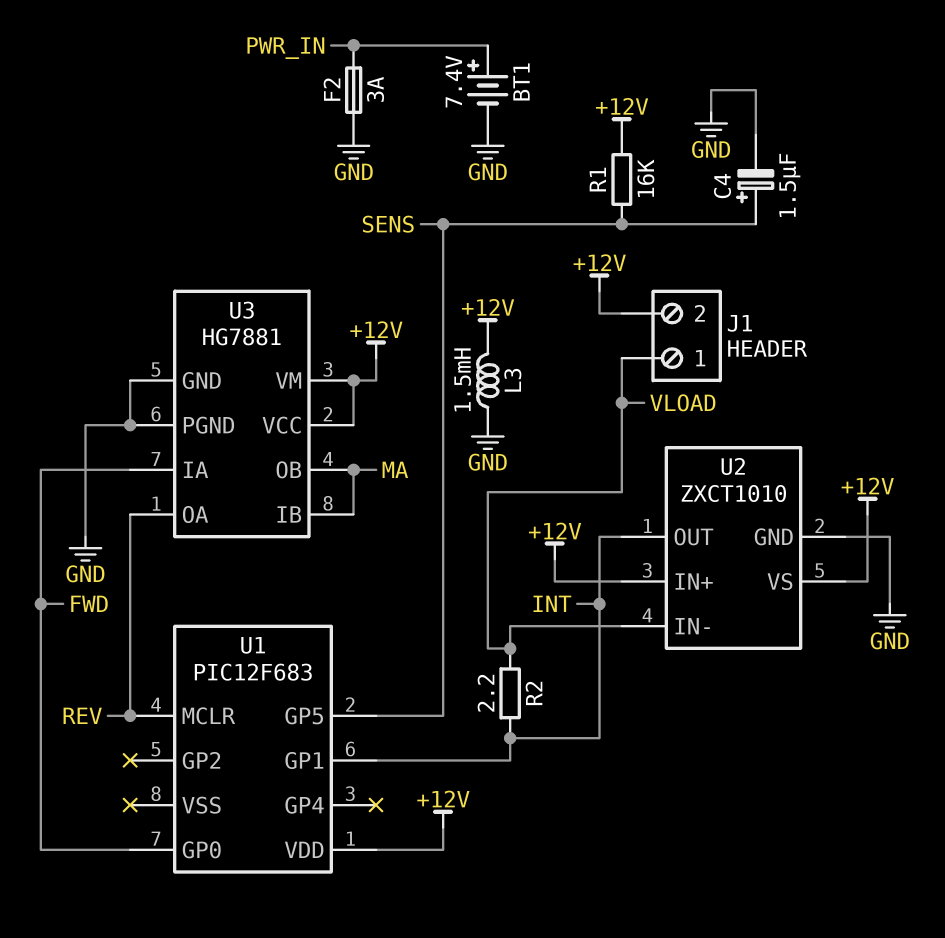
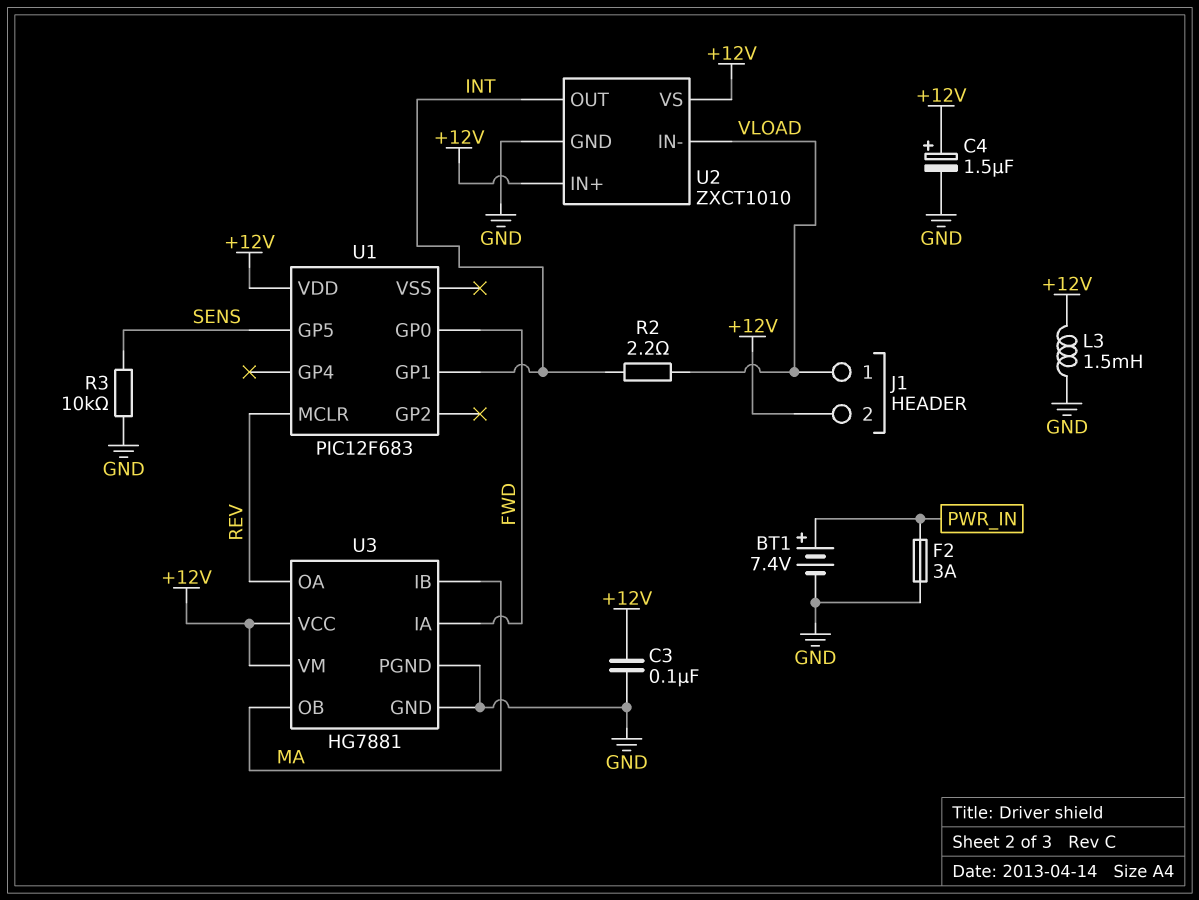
C3: none -> 100nF (+12V, GND)
C4: 1.5uF (plus SENS, minus GND) -> 1.5uF (plus +12V, minus GND)
R1: 16k (+12V, SENS) -> none
R3: none -> 10k (GND, SENS)

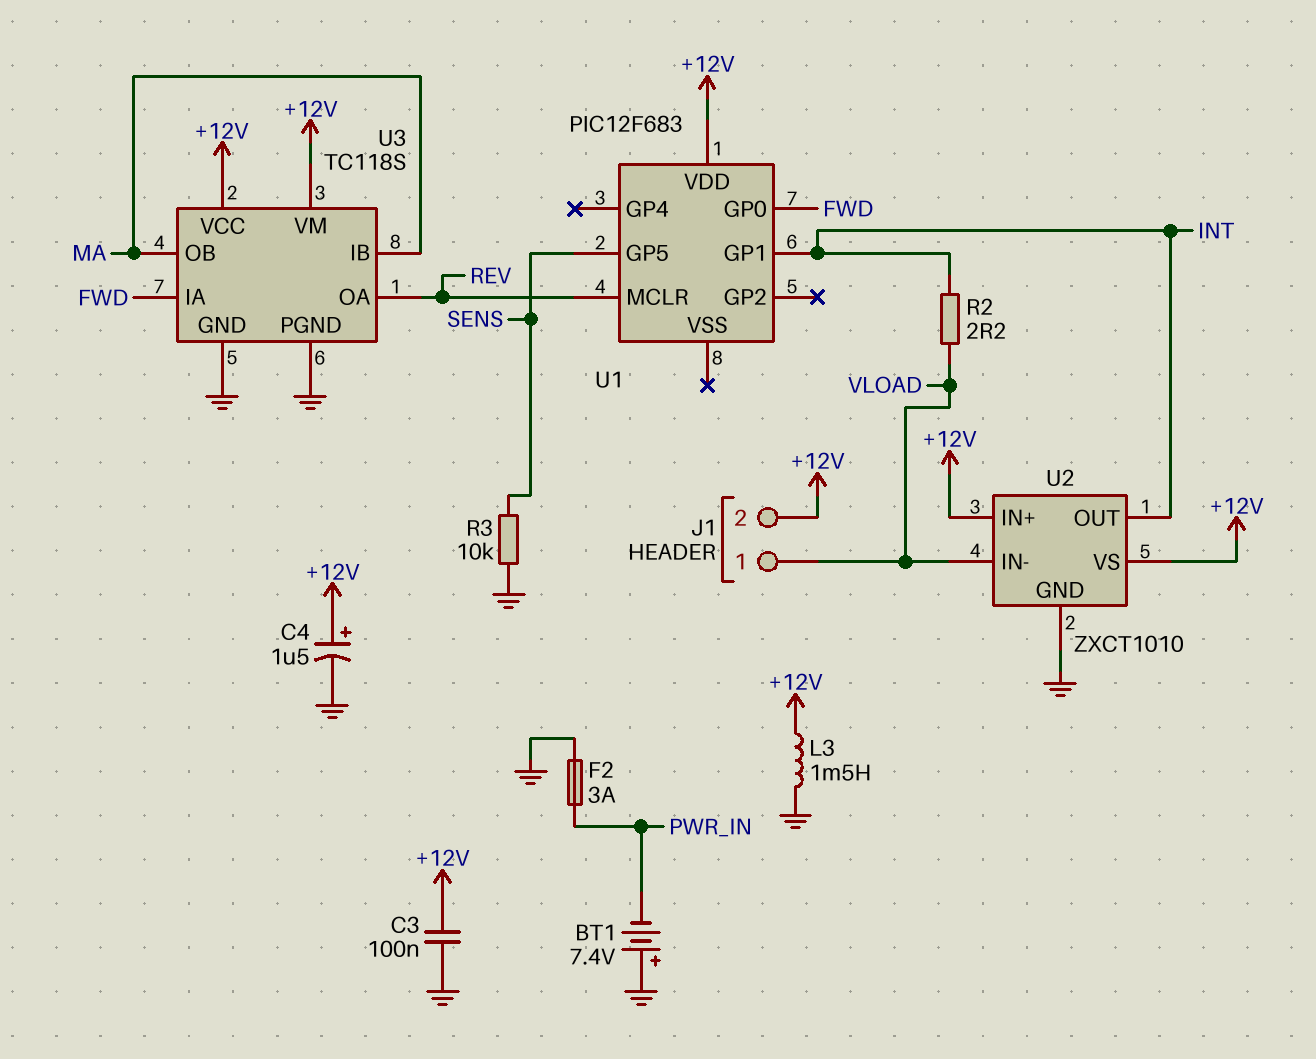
BT1: 7.4V (plus PWR_IN, minus GND) -> 7.4V (plus GND, minus PWR_IN)
U3: HG7881 -> TC118S

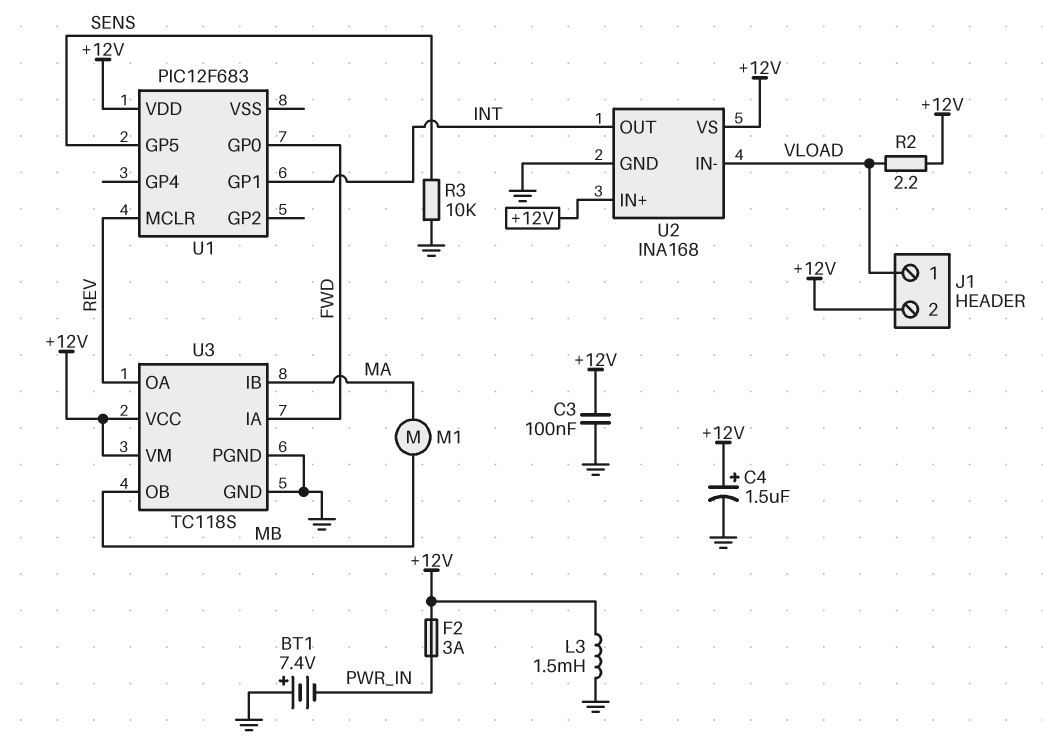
F2: 3A (GND, PWR_IN) -> 3A (+12V, PWR_IN)
M1: none -> motor (MA, MB)
R2: 2.2 (INT, VLOAD) -> 2.2 (+12V, VLOAD)
U2: ZXCT1010 -> INA168
U3 pin OB: MA -> MB

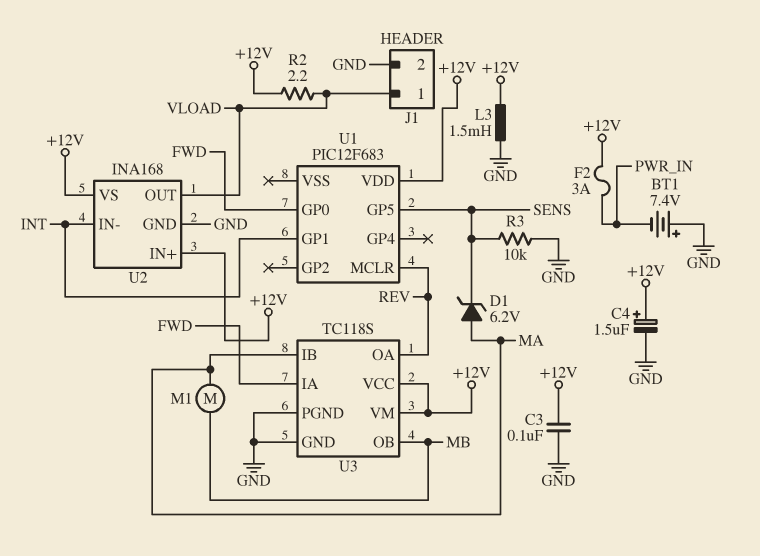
D1: none -> zener 6.2V (A MA, K SENS)
J1 pin 2: +12V -> GND
U2 pin IN-: VLOAD -> INT
U2 pin OUT: INT -> VLOAD

